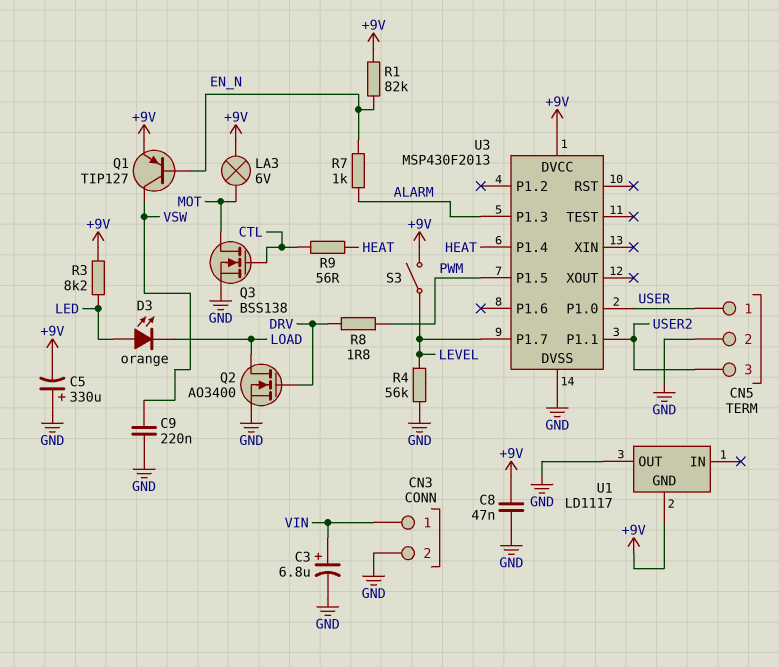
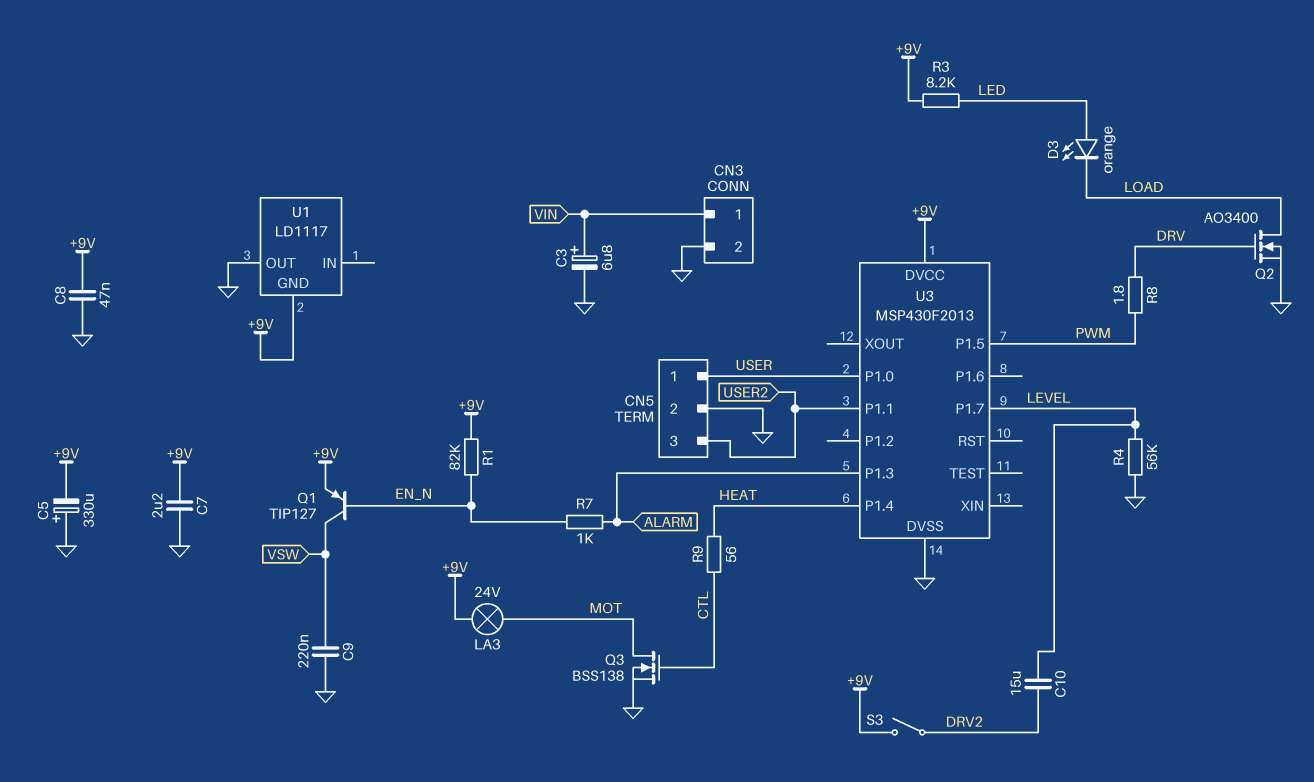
C7: none -> 2.2uF (+9V, GND)
C10: none -> 15uF (DRV2, LEVEL)
LA3: lamp 6V (+9V, MOT) -> lamp 24V (+9V, MOT)
S3: switch (+9V, LEVEL) -> switch (+9V, DRV2)

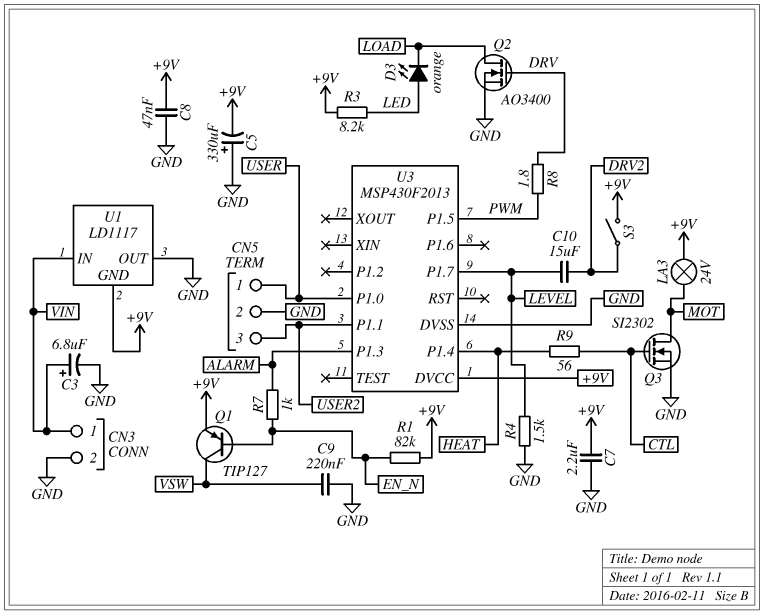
Q3: NMOS BSS138 (G CTL, D MOT, S GND) -> NMOS SI2302 (G CTL, D MOT, S GND)
R4: 56k (GND, LEVEL) -> 1.5k (GND, LEVEL)
U1 pin IN: none -> VIN

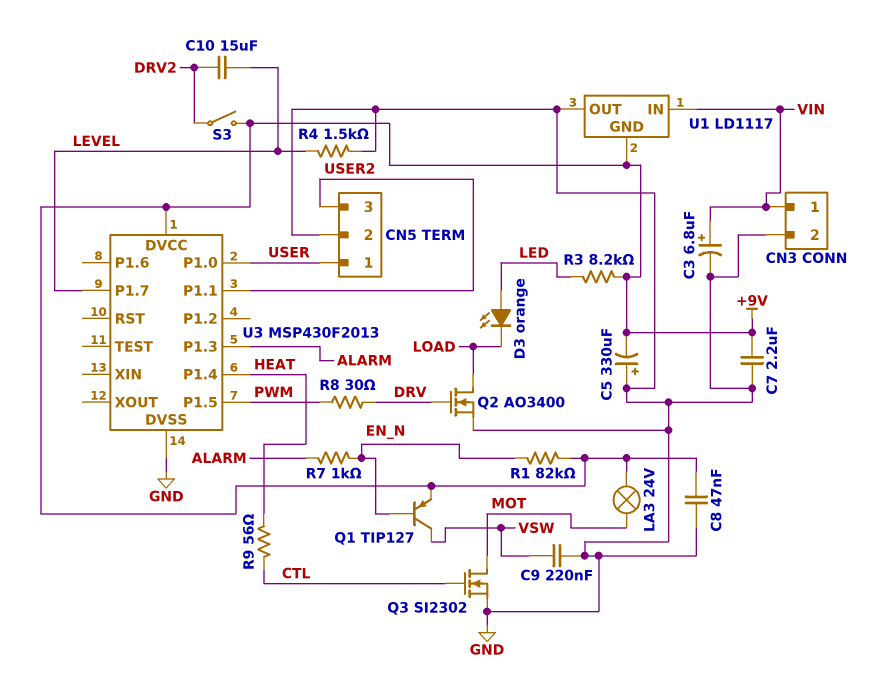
R8: 1.8 (DRV, PWM) -> 30 (DRV, PWM)

